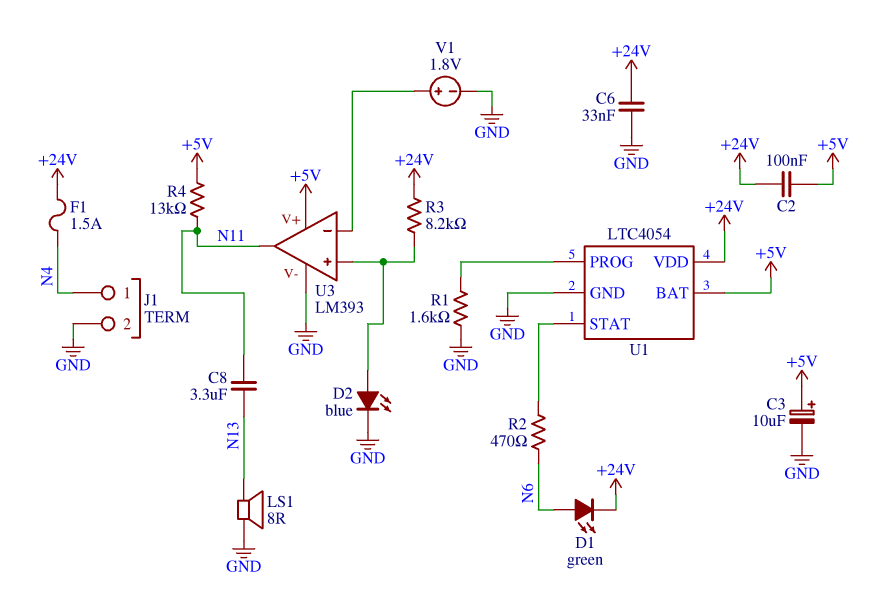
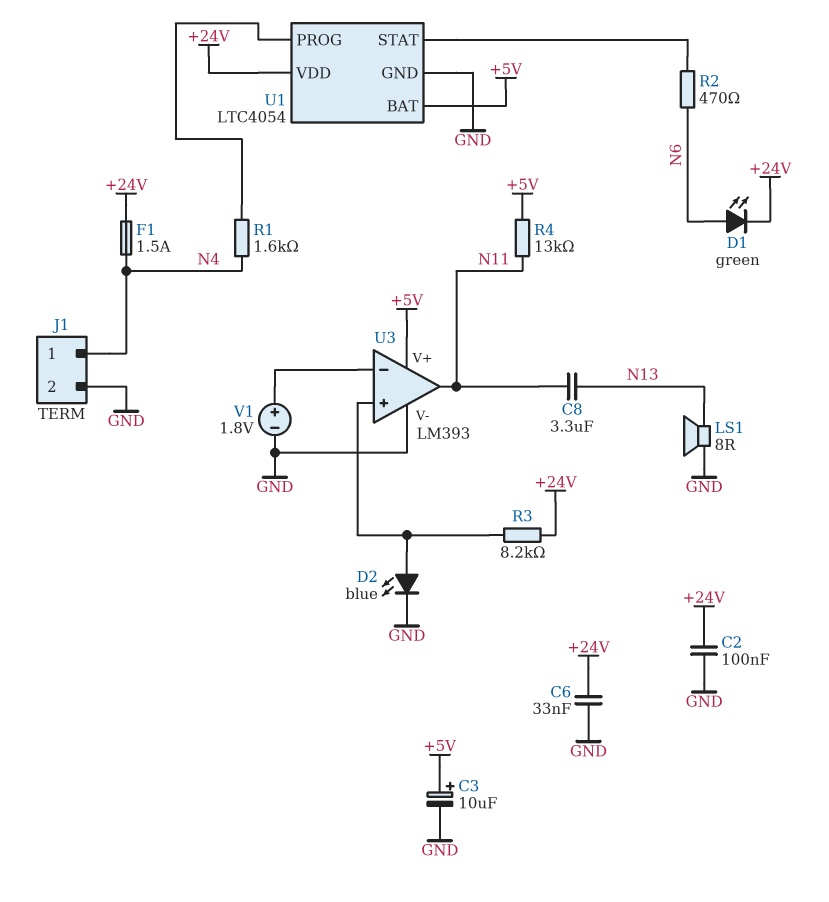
C2: 100nF (+5V, +24V) -> 100nF (+24V, GND)
R1: 1.6k (GND, U1/PROG) -> 1.6k (N4, U1/PROG)

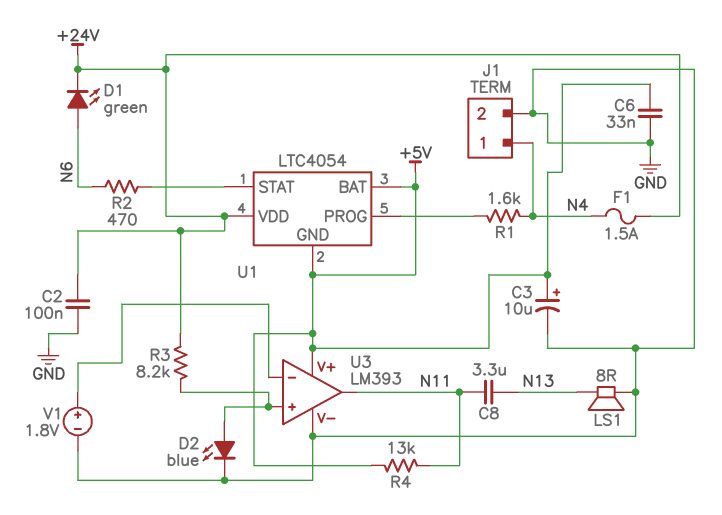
C6: 33nF (+24V, GND) -> 33nF (+5V, GND)
U1 pin GND: GND -> +5V

